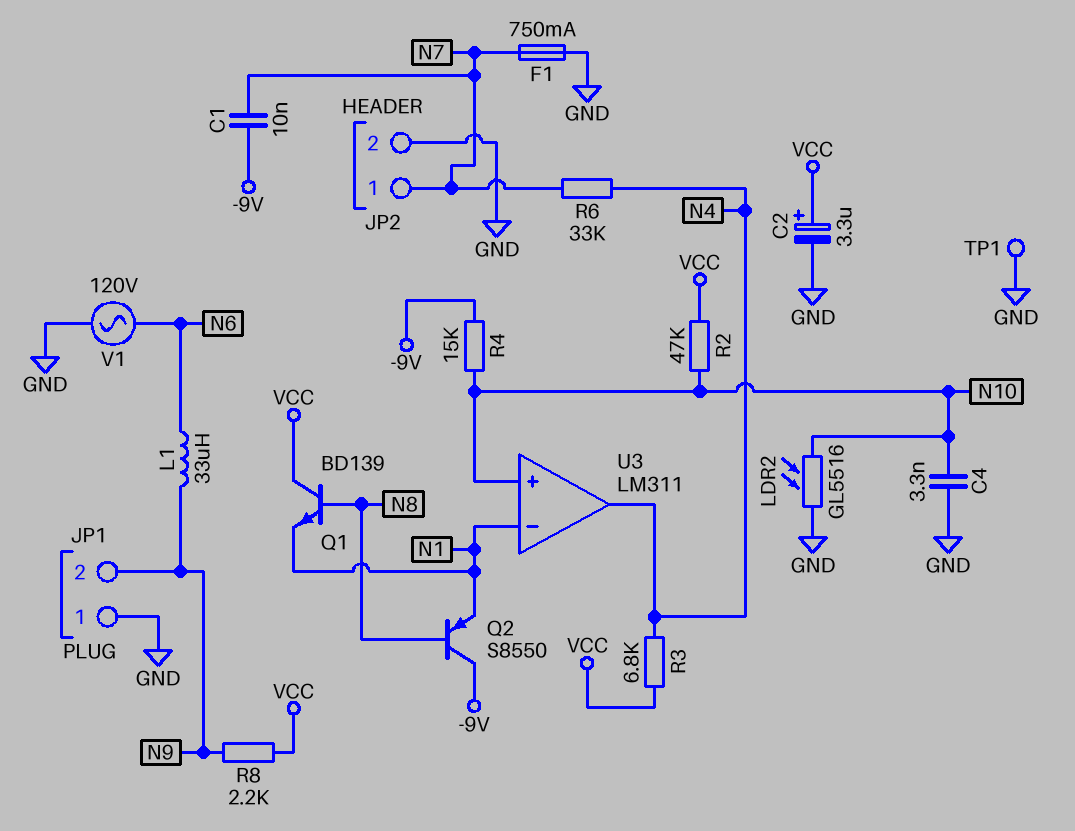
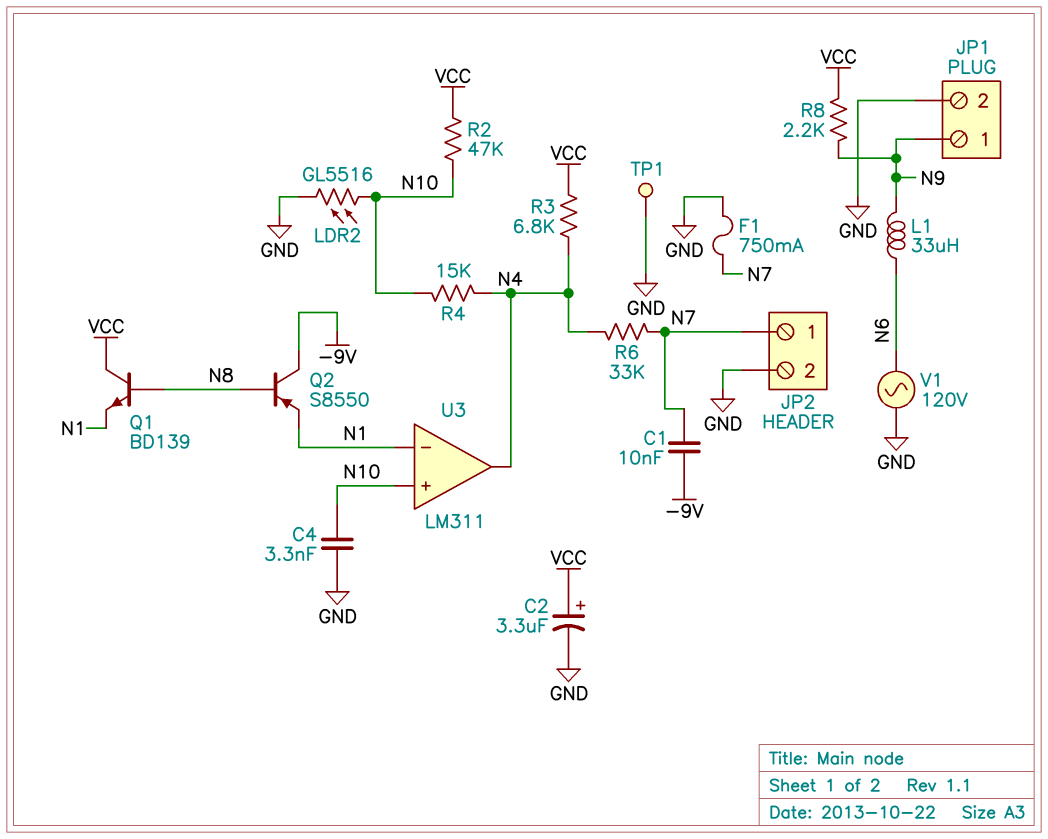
JP1 pin 1: GND -> N9
JP1 pin 2: N9 -> GND
R4: 15k (-9V, N10) -> 15k (N4, N10)

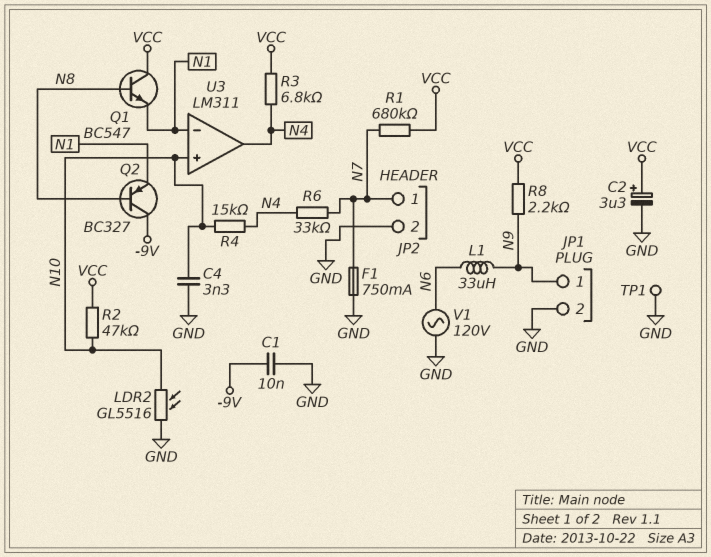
C1: 10nF (-9V, N7) -> 10nF (-9V, GND)
Q1: NPN BD139 (B N8, C VCC, E N1) -> NPN BC547 (B N8, C VCC, E N1)
Q2: PNP S8550 (B N8, C -9V, E N1) -> PNP BC327 (B N8, C -9V, E N1)
R1: none -> 680k (N7, VCC)

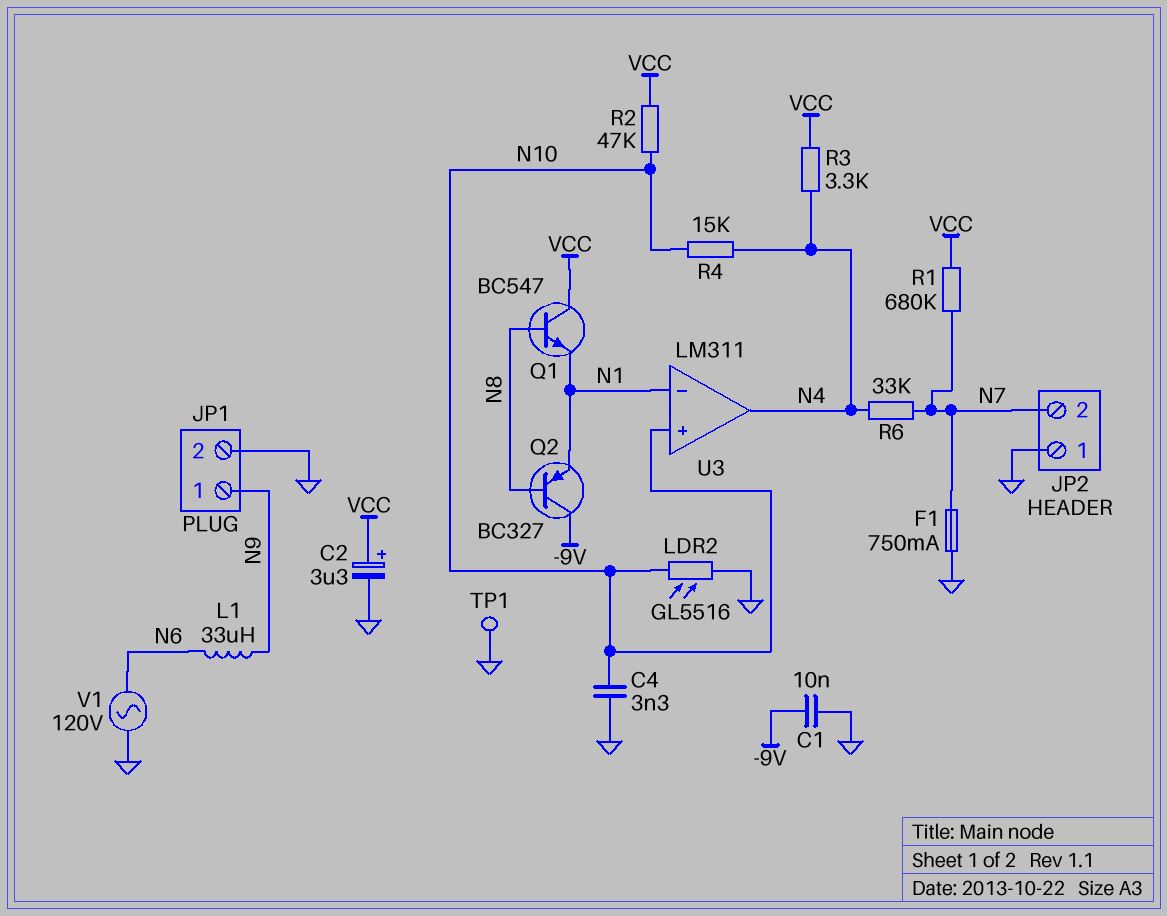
JP2 pin 1: N7 -> GND
JP2 pin 2: GND -> N7
R3: 6.8k (N4, VCC) -> 3.3k (N4, VCC)
R8: 2.2k (N9, VCC) -> none

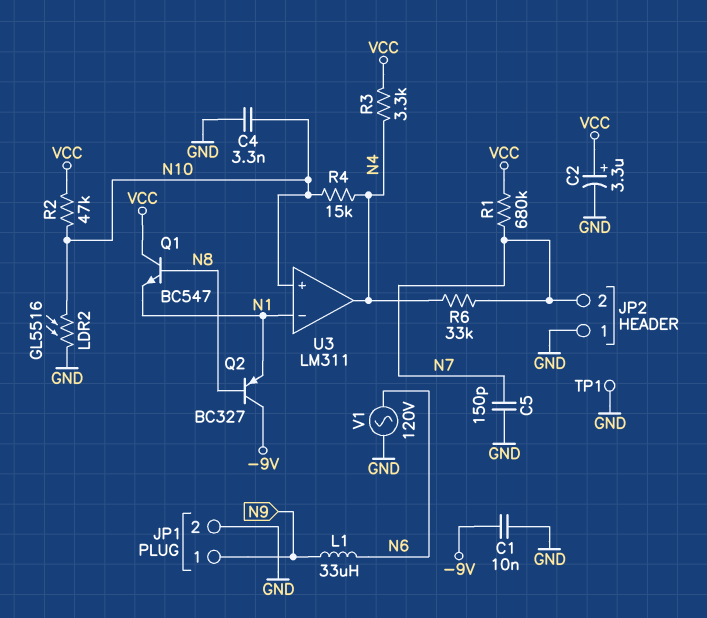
C5: none -> 150pF (GND, N7)
F1: 750mA (GND, N7) -> none

